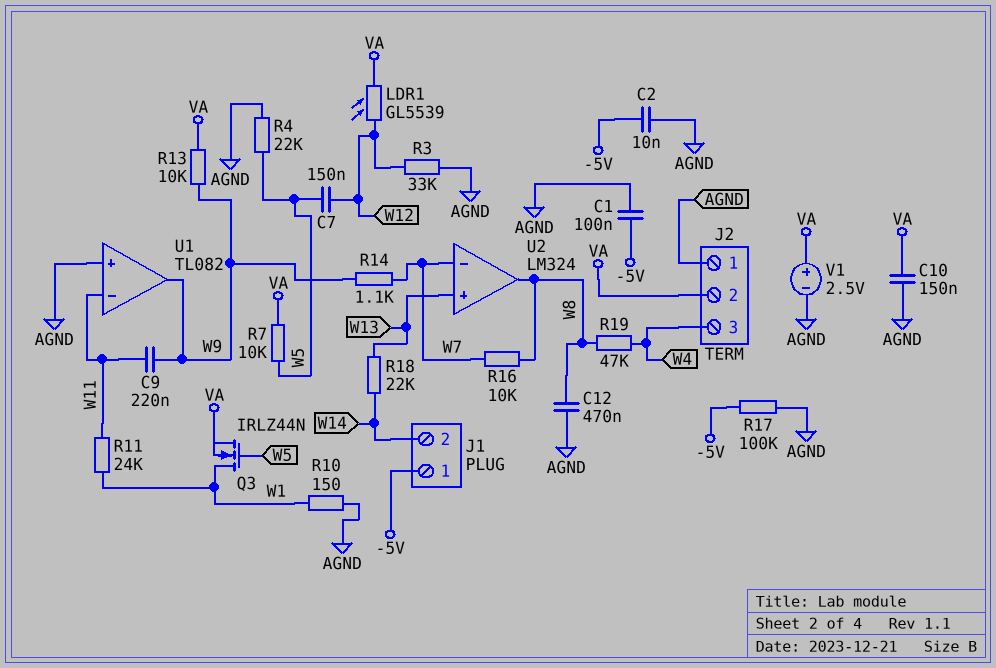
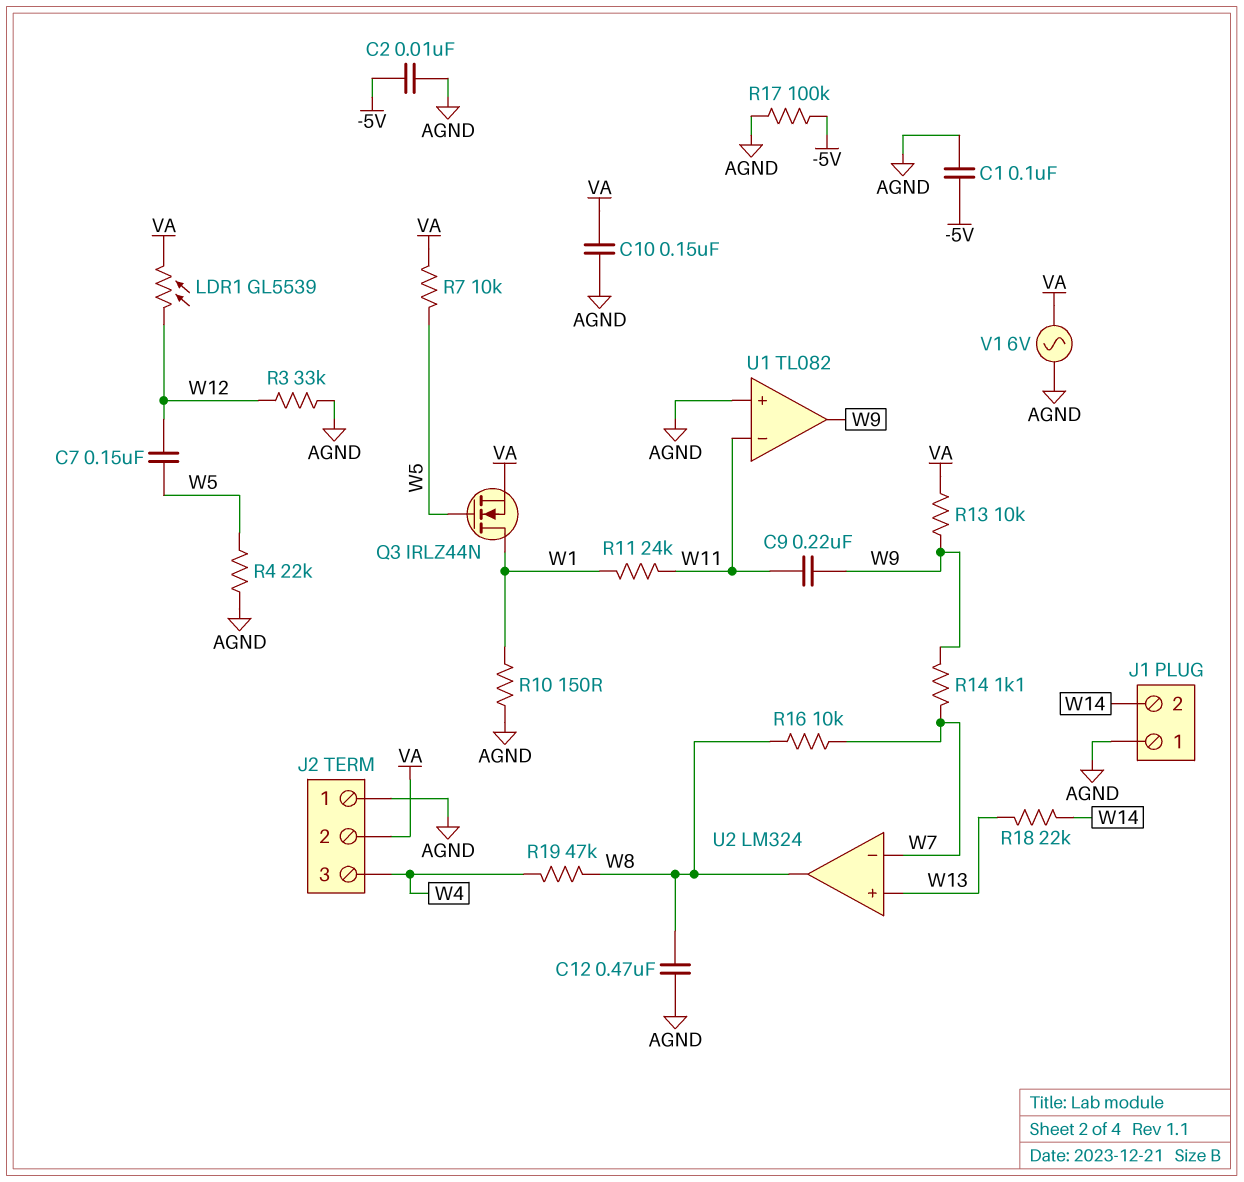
J1 pin 1: -5V -> AGND
V1: 2.5V (plus VA, minus AGND) -> AC 6V (AGND, VA)

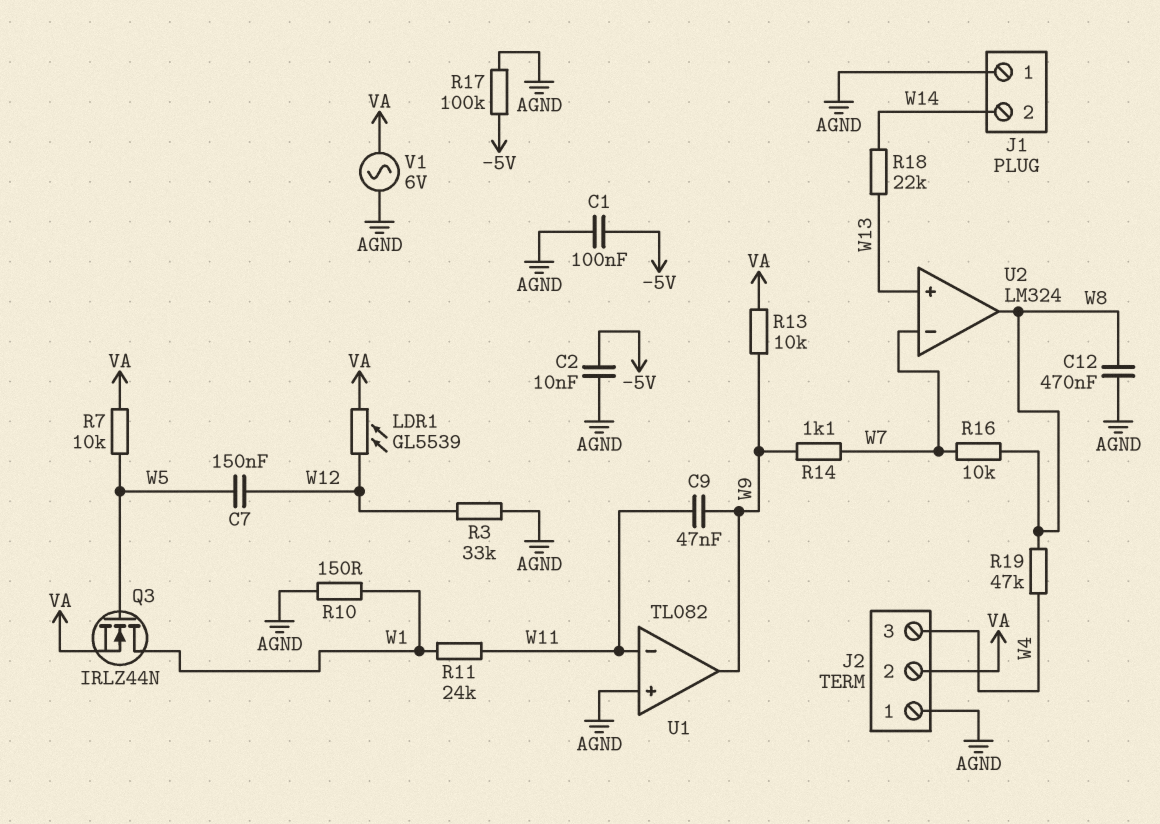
C9: 220nF (W9, W11) -> 47nF (W9, W11)
C10: 150nF (AGND, VA) -> none
R4: 22k (AGND, W5) -> none

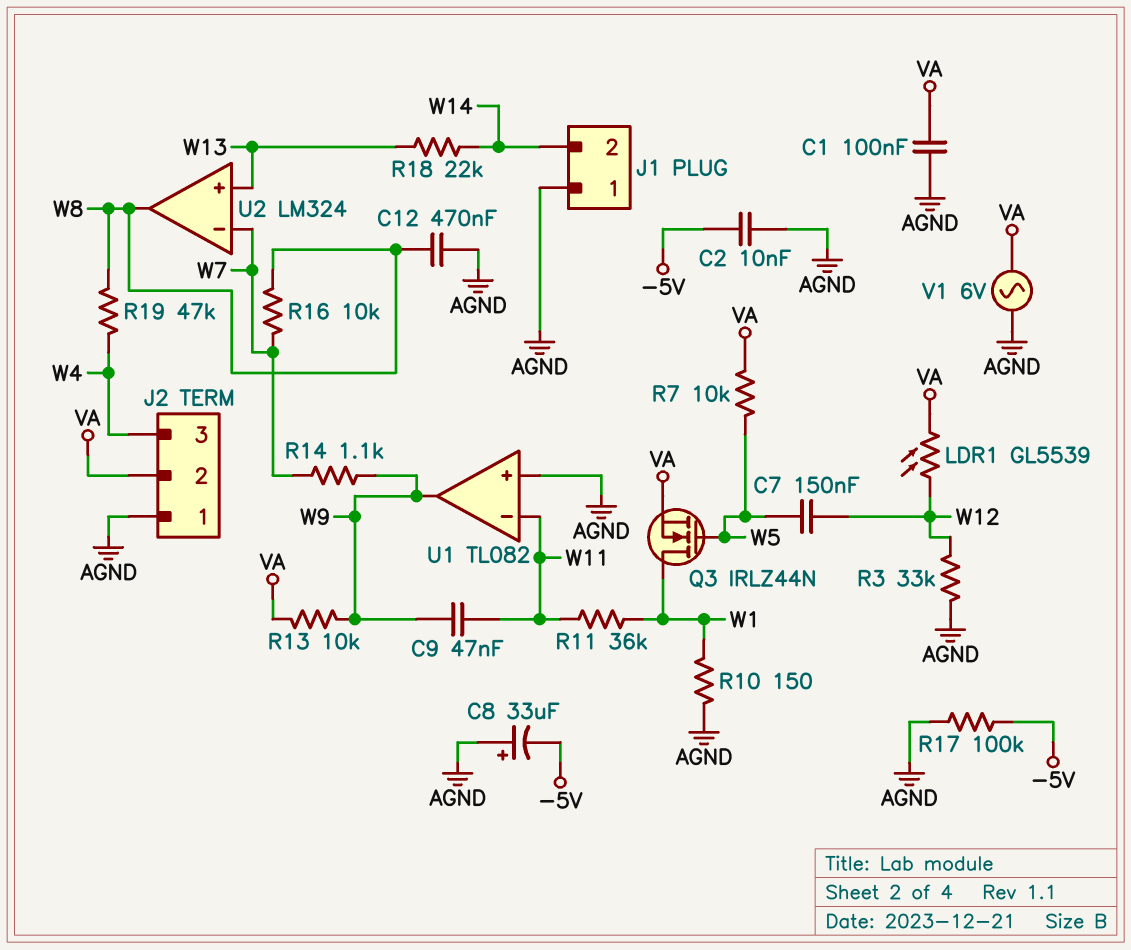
C1: 100nF (-5V, AGND) -> 100nF (AGND, VA)
C8: none -> 33uF (plus AGND, minus -5V)
R11: 24k (W1, W11) -> 36k (W1, W11)

